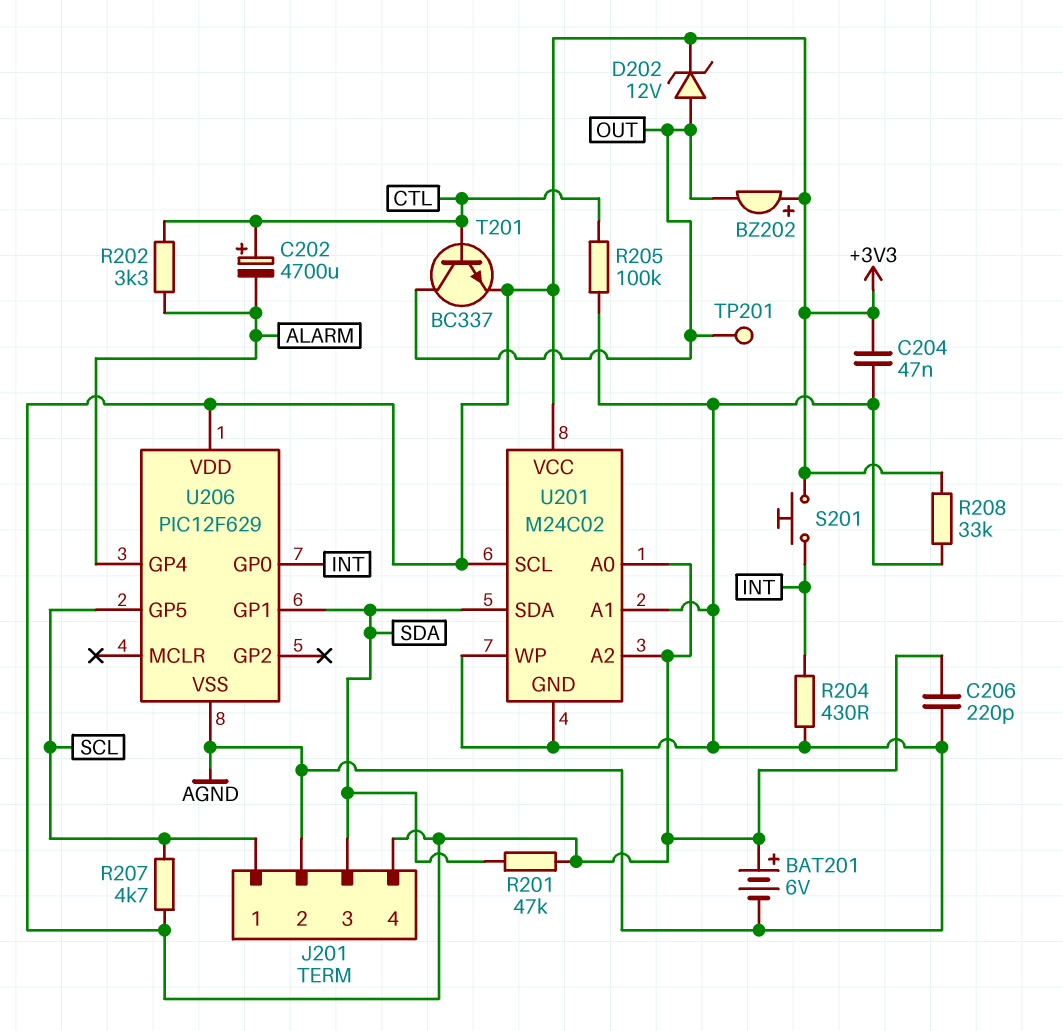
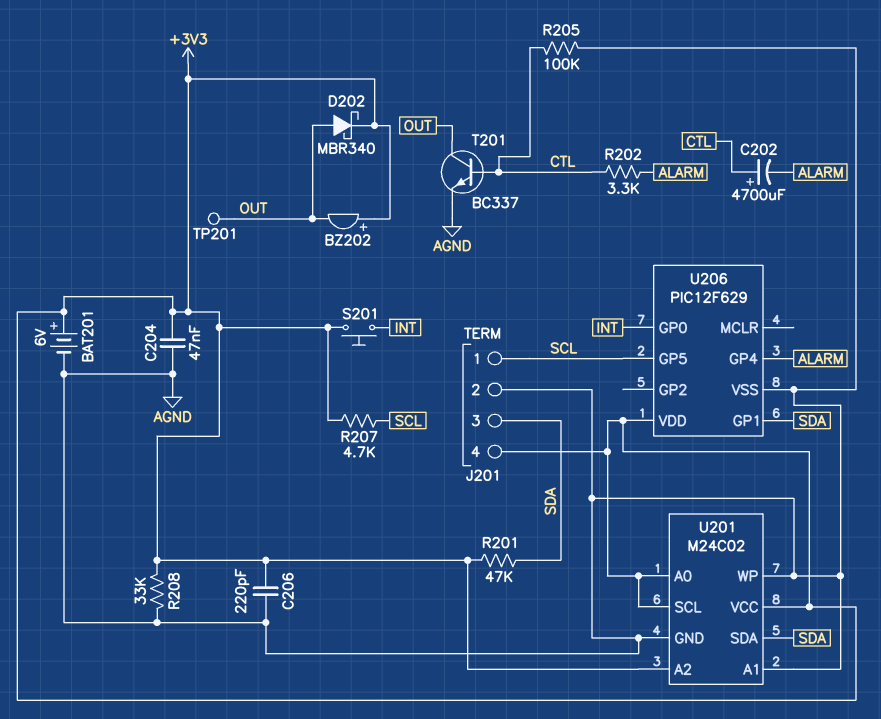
D202: zener 12V (A OUT, K +3V3) -> schottky MBR340 (A OUT, K +3V3)
R204: 430 (AGND, INT) -> none
T201: NPN BC337 (B CTL, C OUT, E +3V3) -> NPN BC337 (B CTL, C OUT, E AGND)

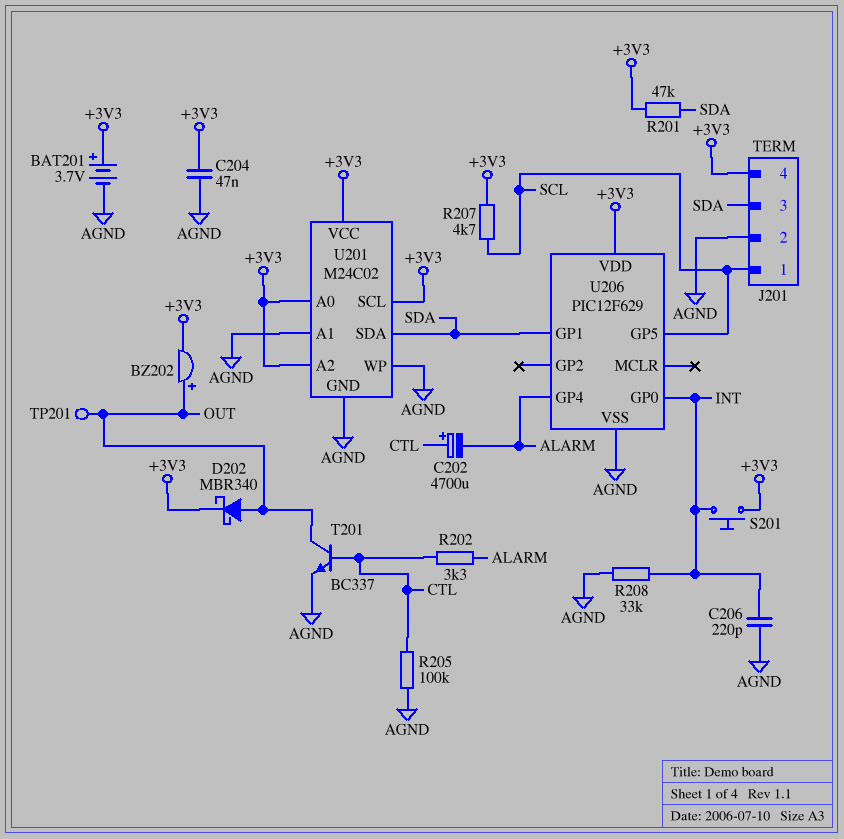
BAT201: 6V (plus +3V3, minus AGND) -> 3.7V (plus +3V3, minus AGND)
BZ202: buzzer (plus +3V3, minus OUT) -> buzzer (plus OUT, minus +3V3)
C206: 220pF (+3V3, AGND) -> 220pF (AGND, INT)
R208: 33k (+3V3, AGND) -> 33k (AGND, INT)

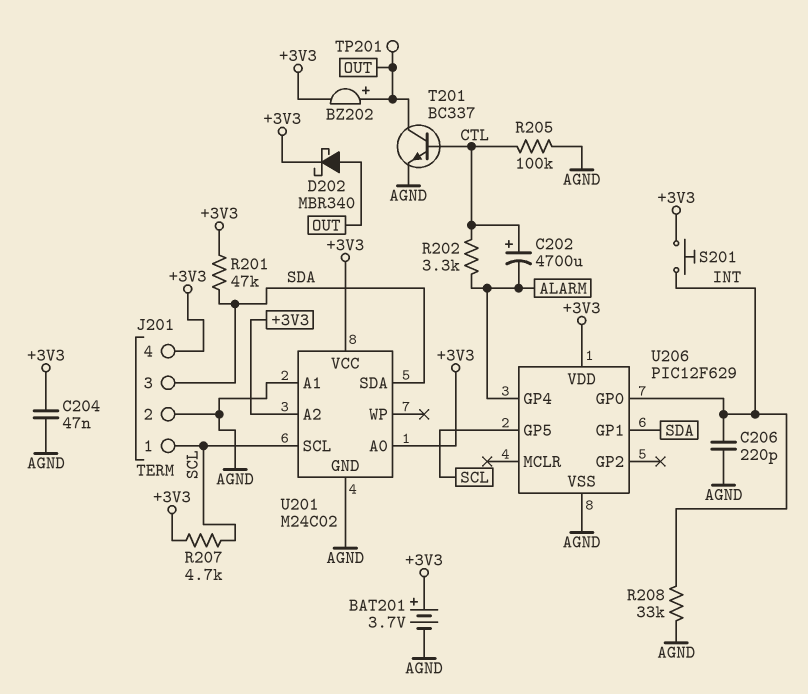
U201 pin SCL: +3V3 -> SCL
U201 pin WP: AGND -> none

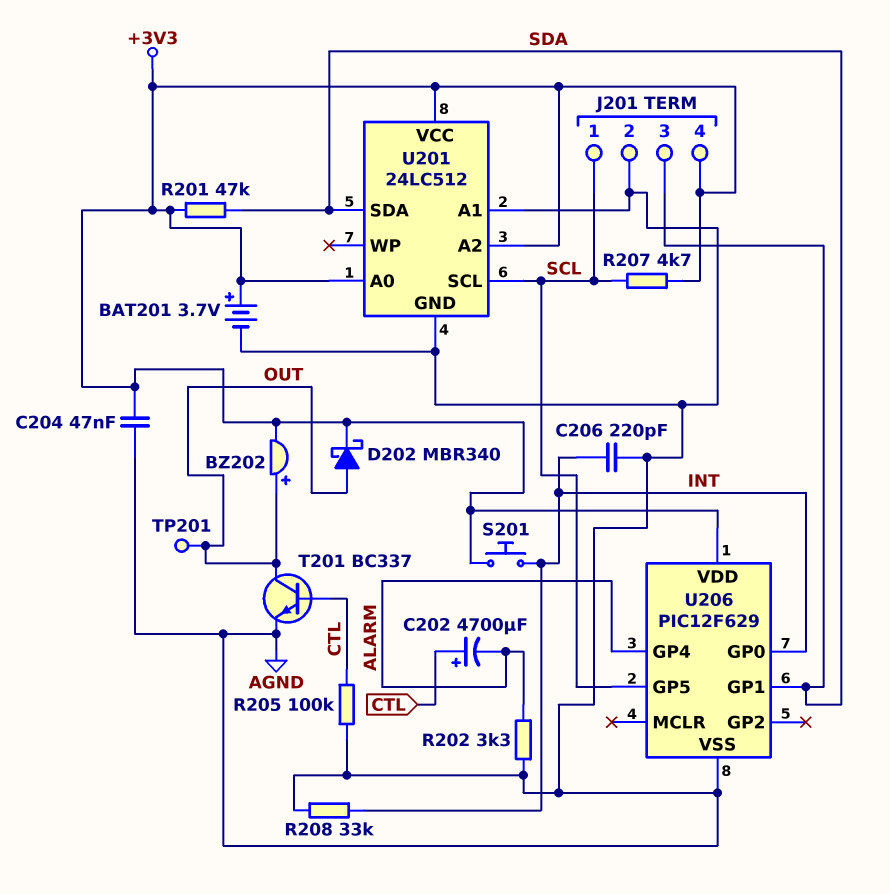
R202: 3.3k (ALARM, CTL) -> 3.3k (AGND, ALARM)
U201: M24C02 -> 24LC512

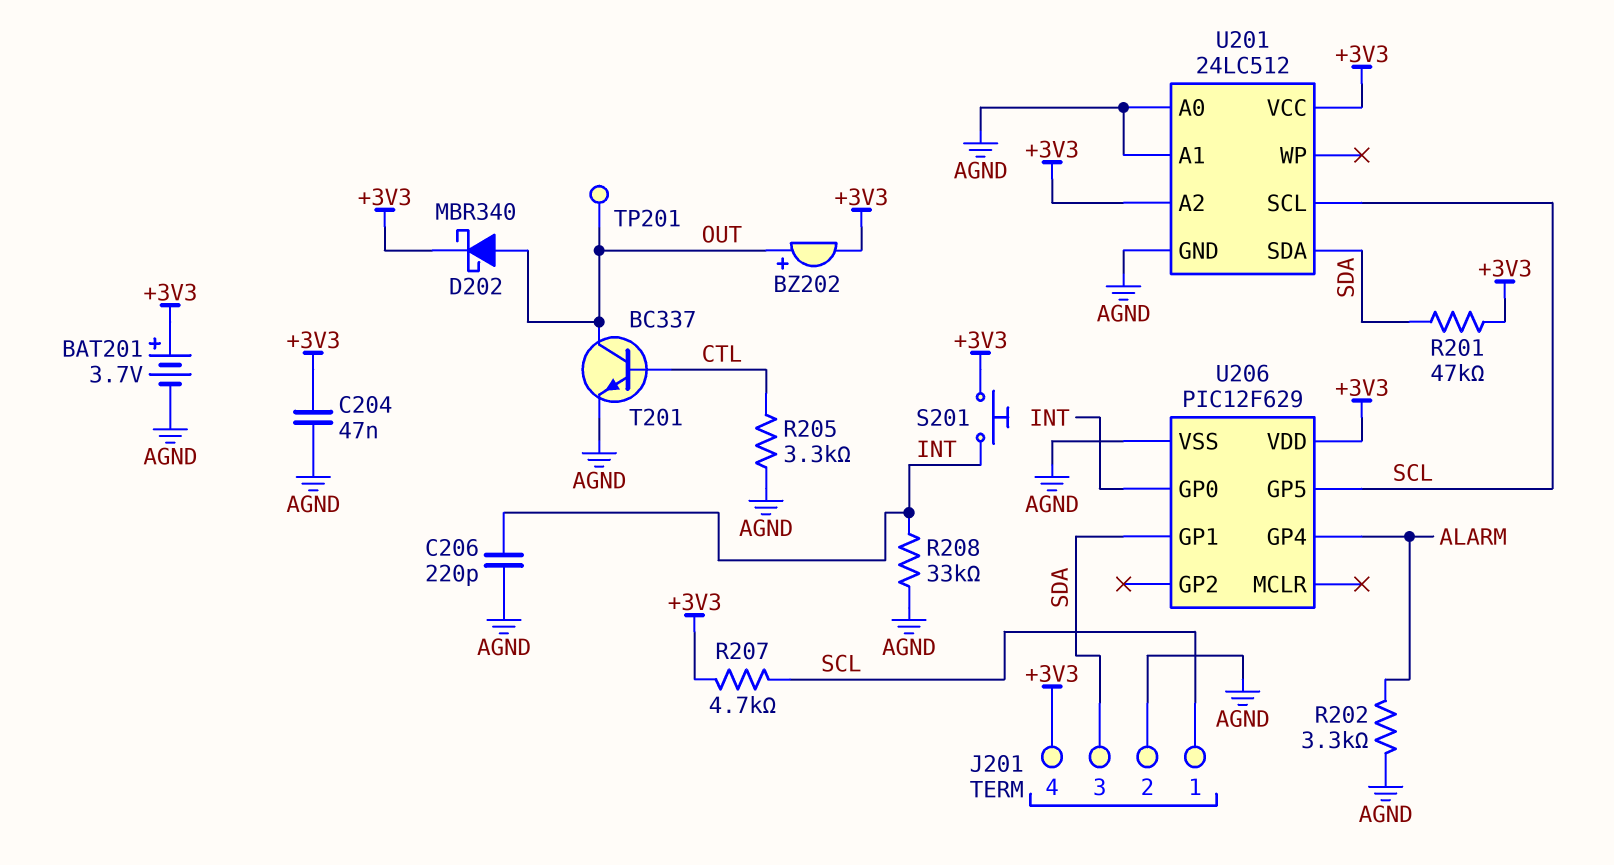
C202: 4700uF (plus CTL, minus ALARM) -> none
R205: 100k (AGND, CTL) -> 3.3k (AGND, CTL)
U201 pin A0: +3V3 -> AGND

